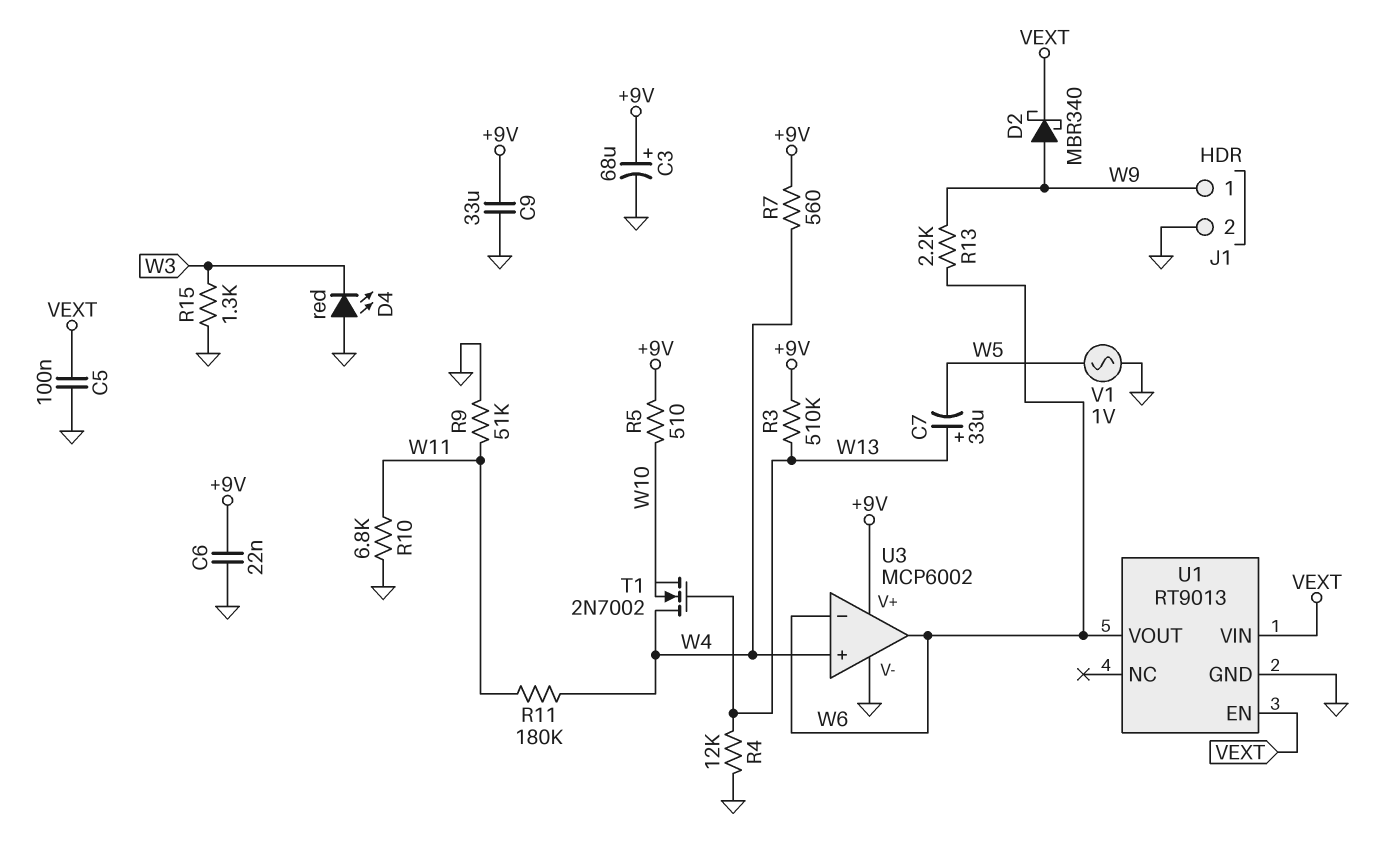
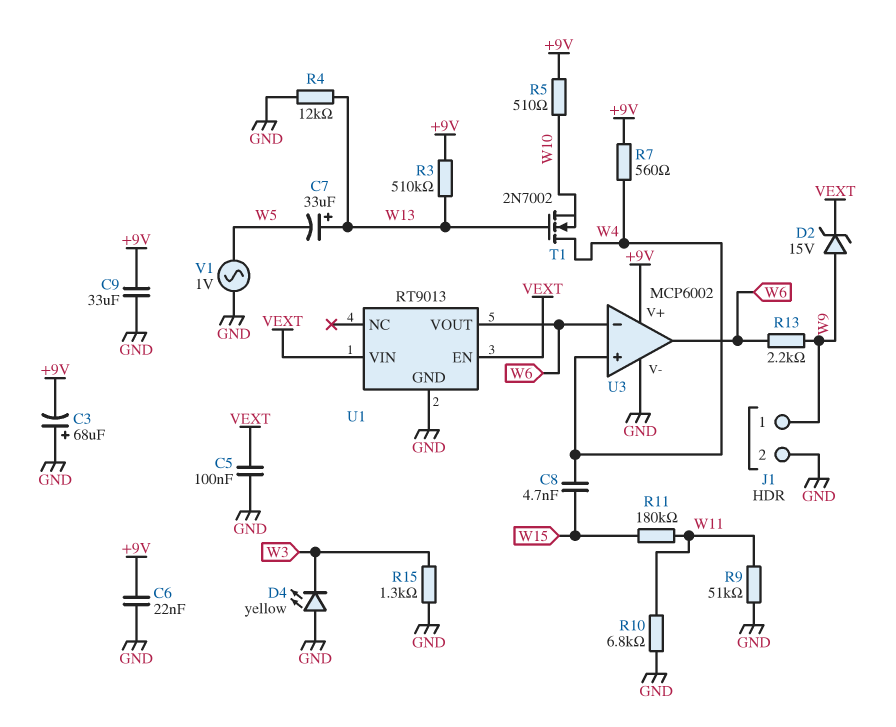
C3: 68uF (plus +9V, minus GND) -> 68uF (plus GND, minus +9V)
C8: none -> 4.7nF (W4, W15)
D2: schottky MBR340 (A W9, K VEXT) -> zener 15V (A W9, K VEXT)
D4: LED red (A GND, K W3) -> LED yellow (A GND, K W3)
R11: 180k (W4, W11) -> 180k (W11, W15)

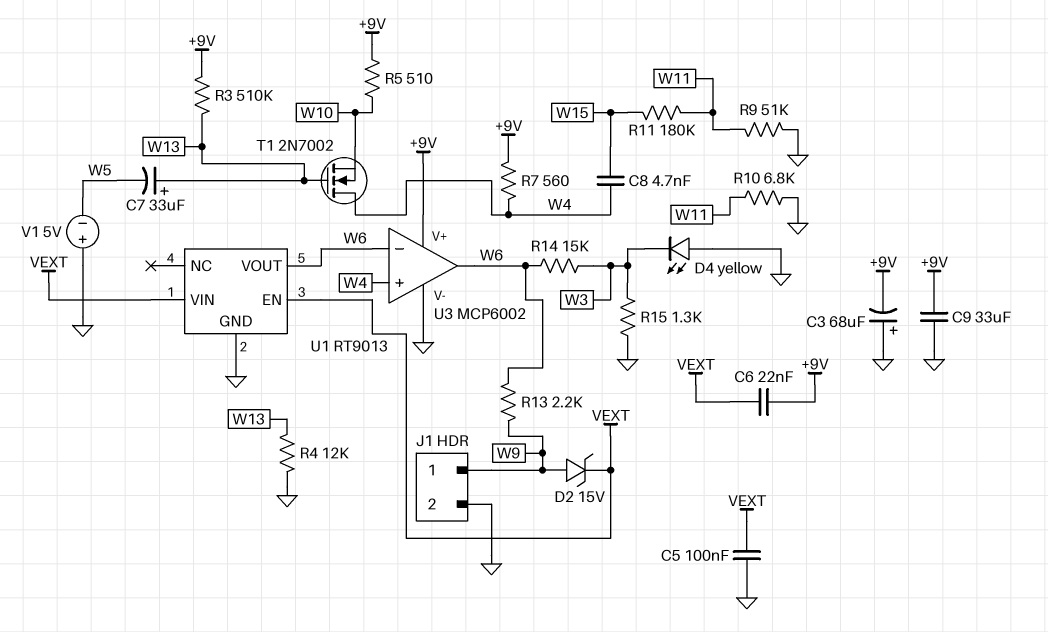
C6: 22nF (+9V, GND) -> 22nF (+9V, VEXT)
R14: none -> 15k (W3, W6)
V1: AC 1V (GND, W5) -> 5V (plus GND, minus W5)

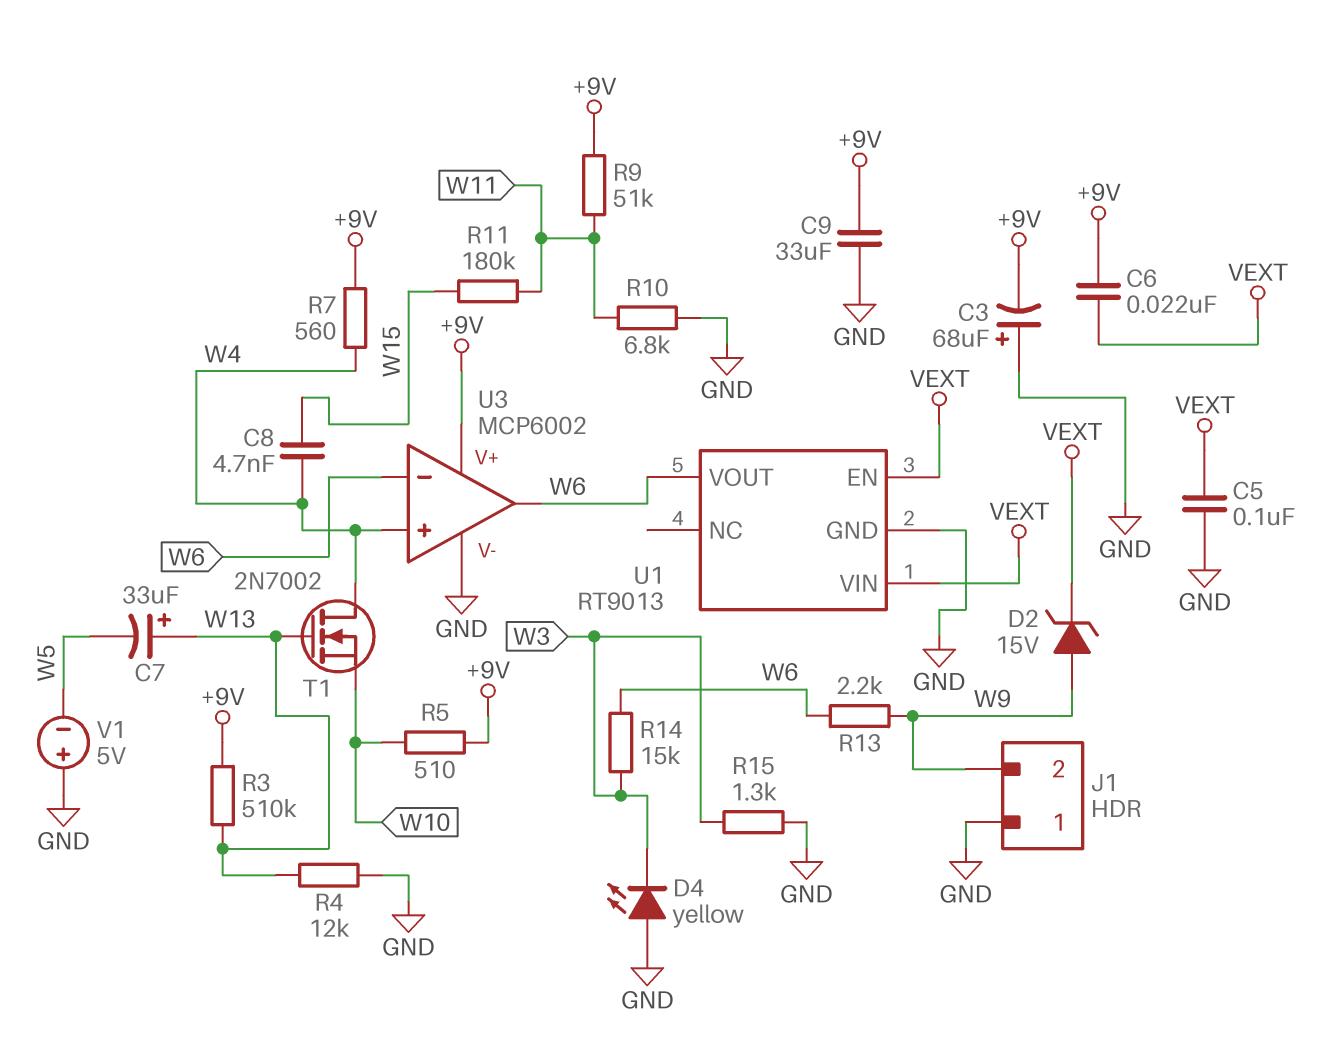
J1 pin 1: W9 -> GND
J1 pin 2: GND -> W9
R9: 51k (GND, W11) -> 51k (+9V, W11)

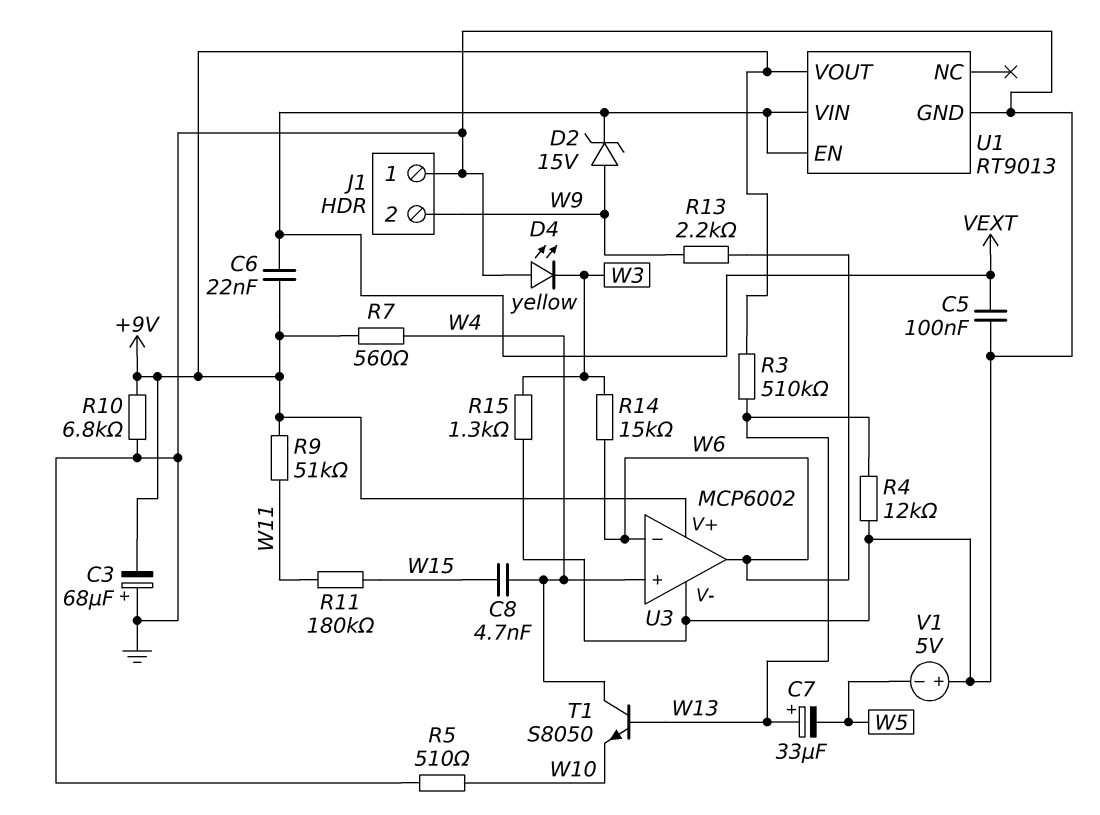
C9: 33uF (+9V, GND) -> none
R5: 510 (+9V, W10) -> 510 (GND, W10)
R10: 6.8k (GND, W11) -> 6.8k (+9V, GND)
T1: NMOS 2N7002 (G W13, D W4, S W10) -> NPN S8050 (B W13, C W4, E W10)
U1 pin VOUT: W6 -> +9V

